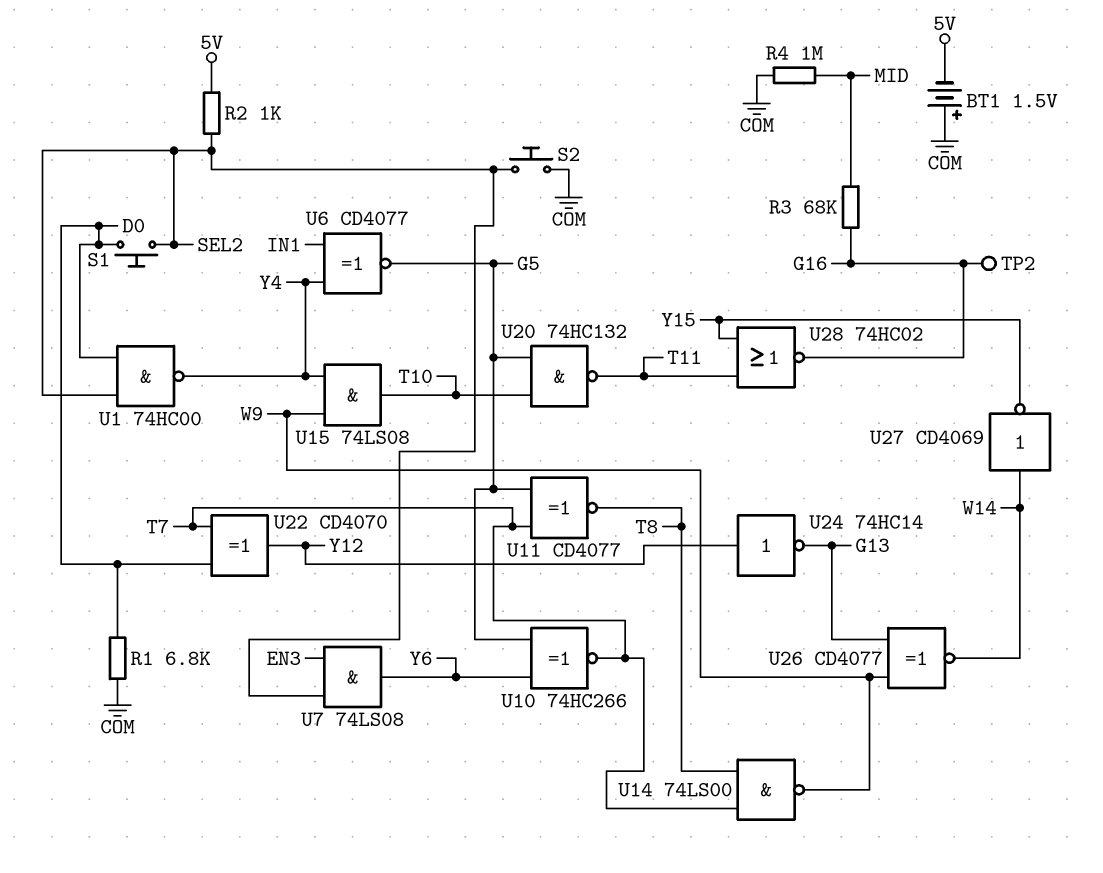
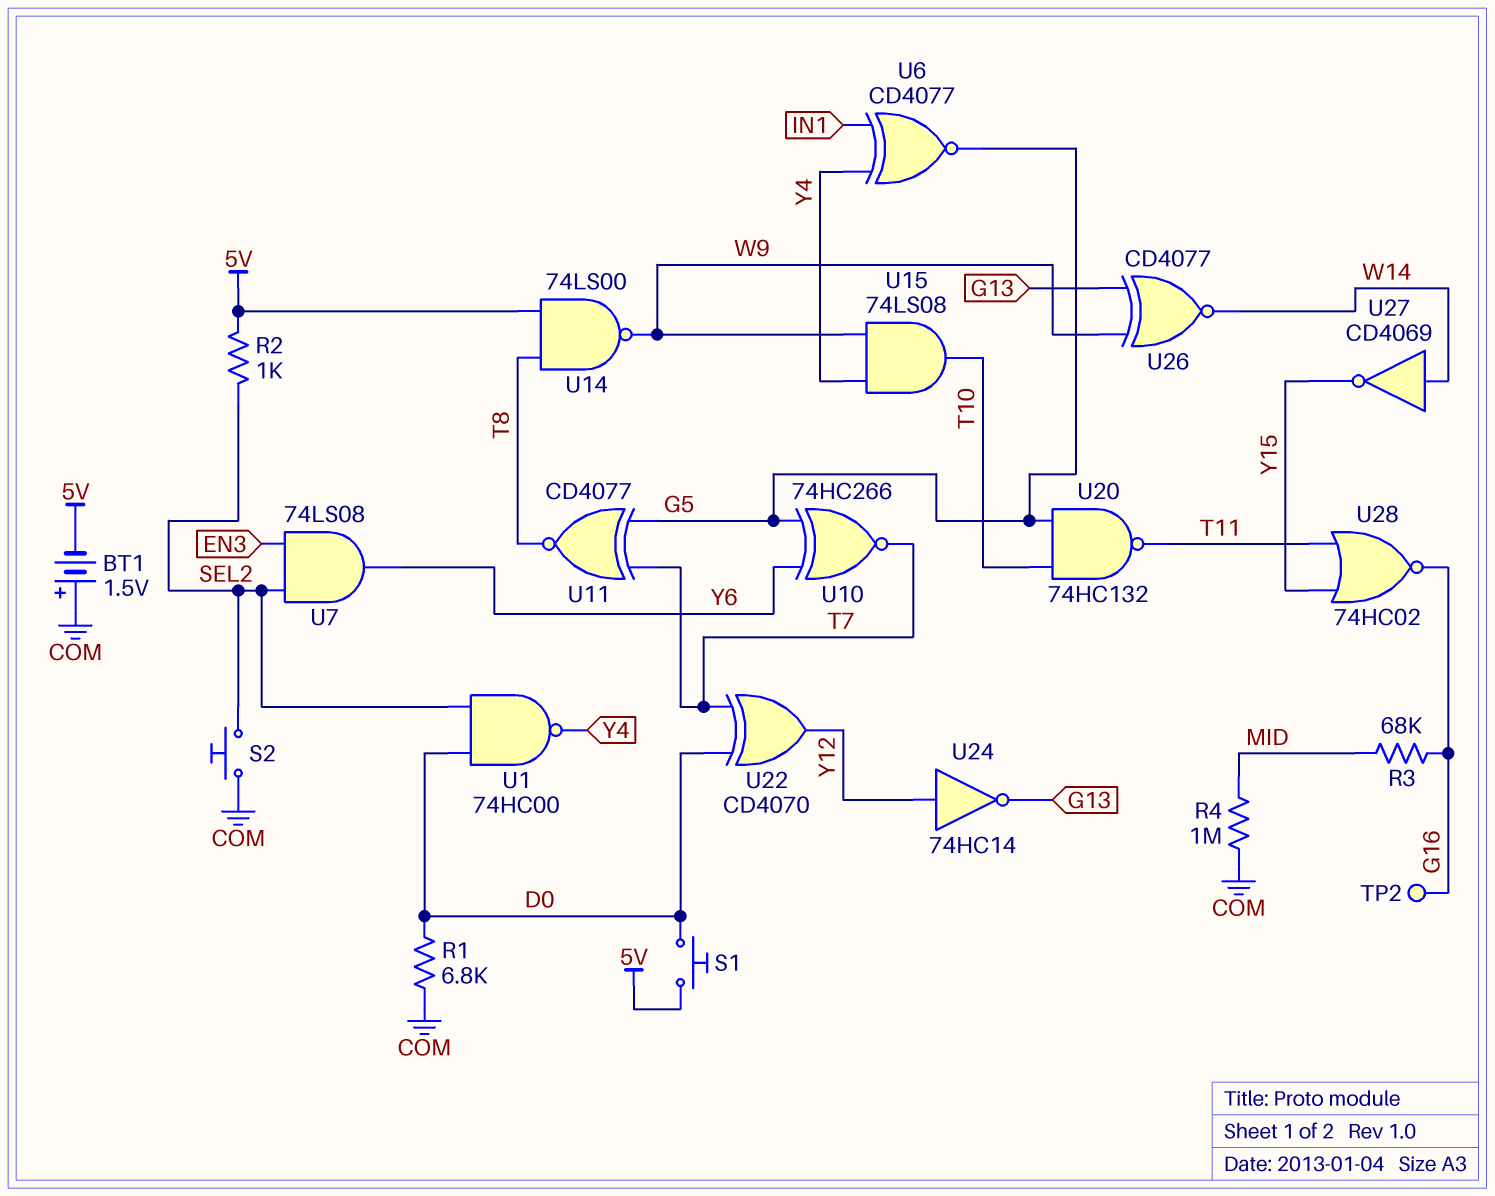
S1: button (D0, SEL2) -> button (5V, D0)
U14: NAND 74LS00 (in T7, in T8, out W9) -> NAND 74LS00 (in 5V, in T8, out W9)

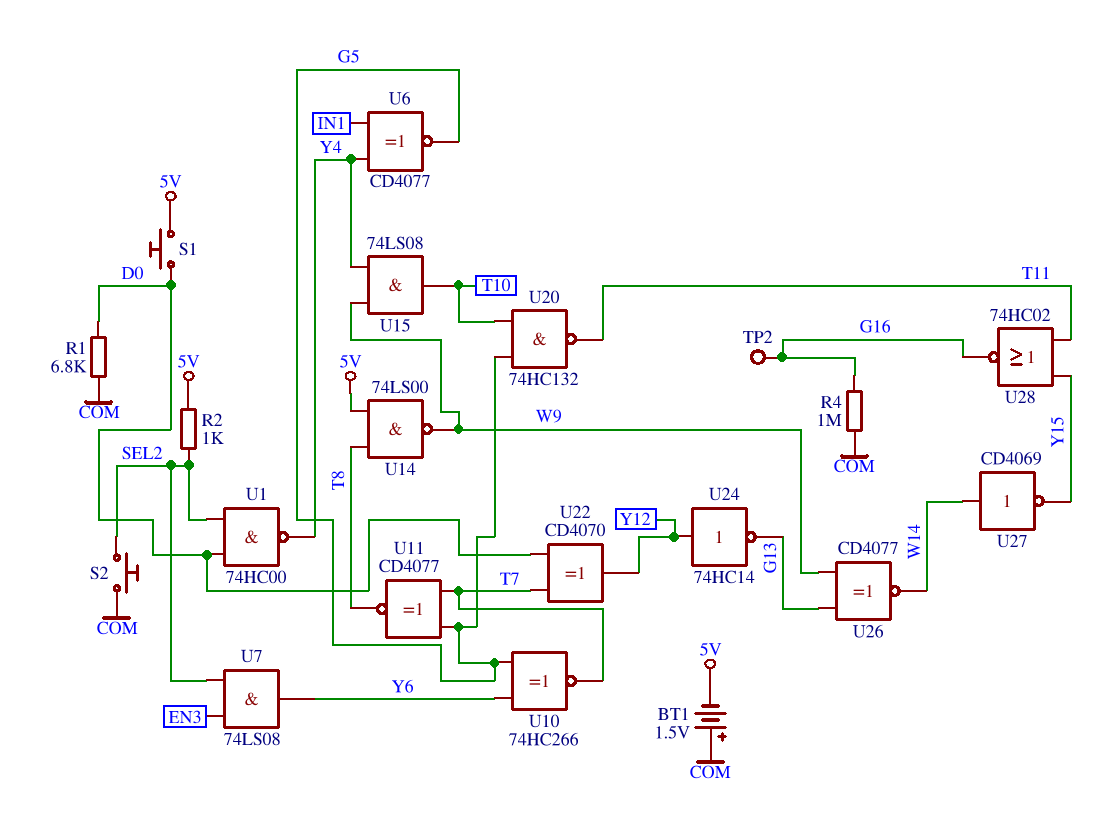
R3: 68k (G16, MID) -> none
R4: 1M (COM, MID) -> 1M (COM, G16)

